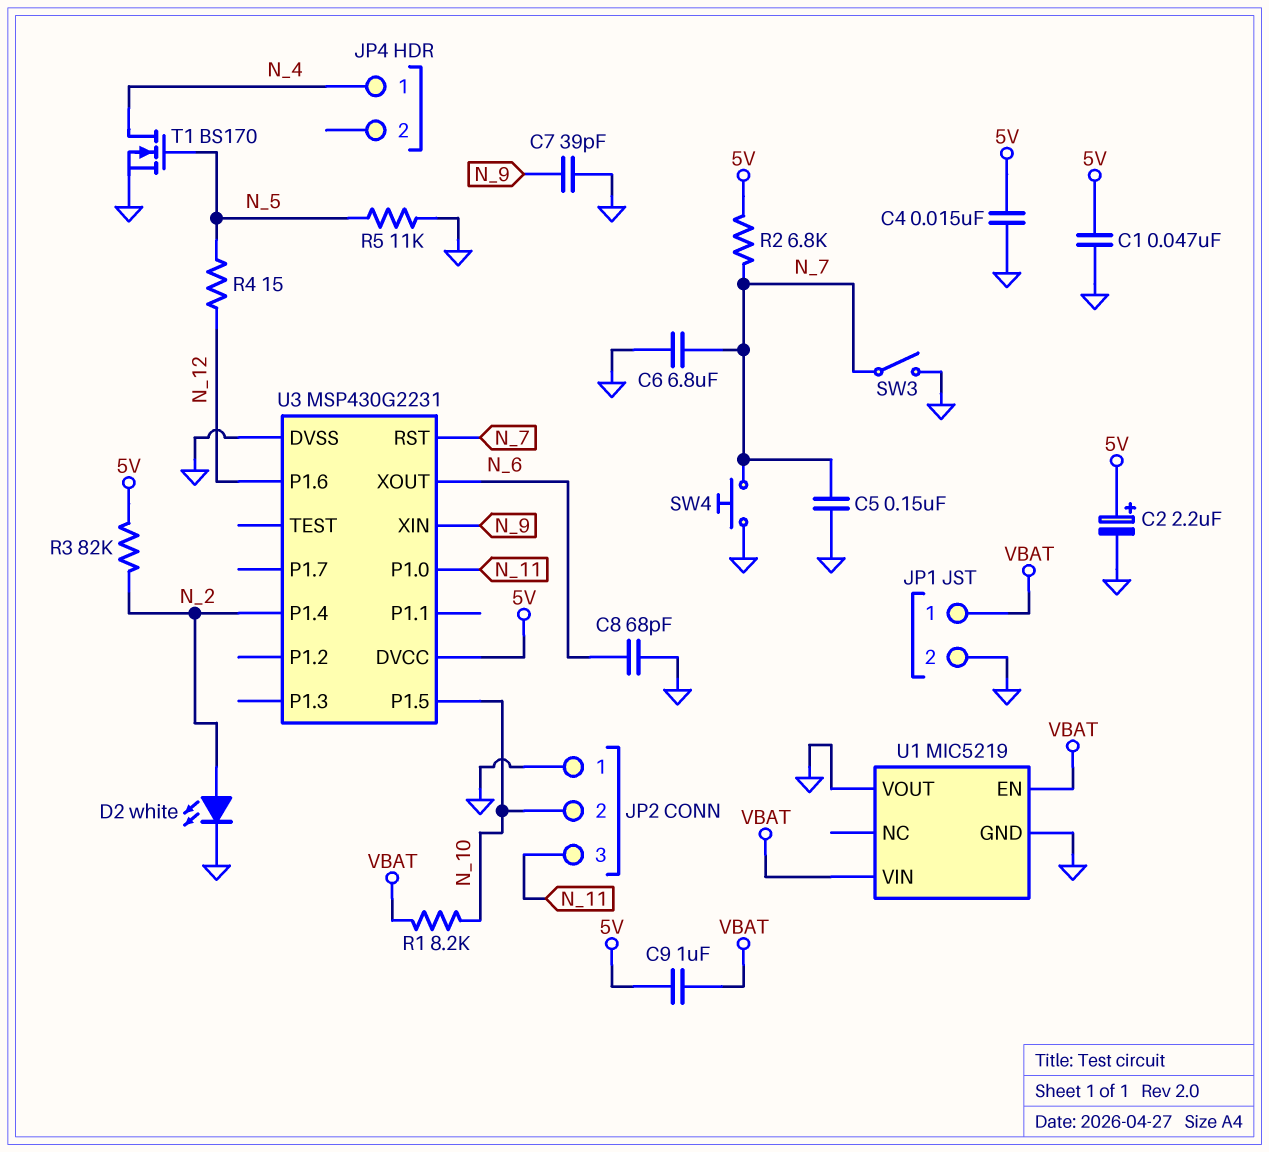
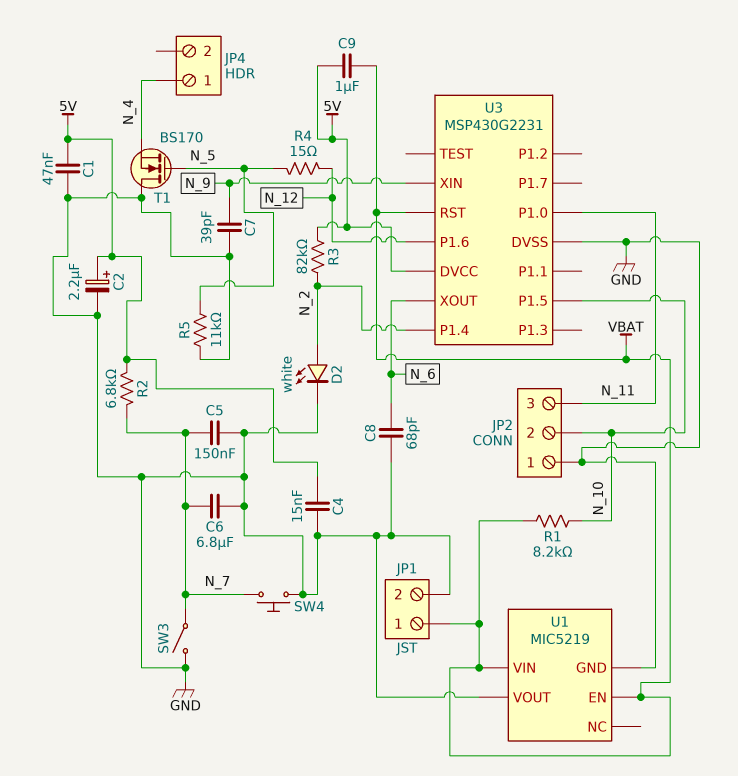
T1: NMOS BS170 (G N_5, D N_4, S GND) -> NMOS BS170 (G N_5, D GND, S N_4)
U3 pin RST: N_7 -> VBAT

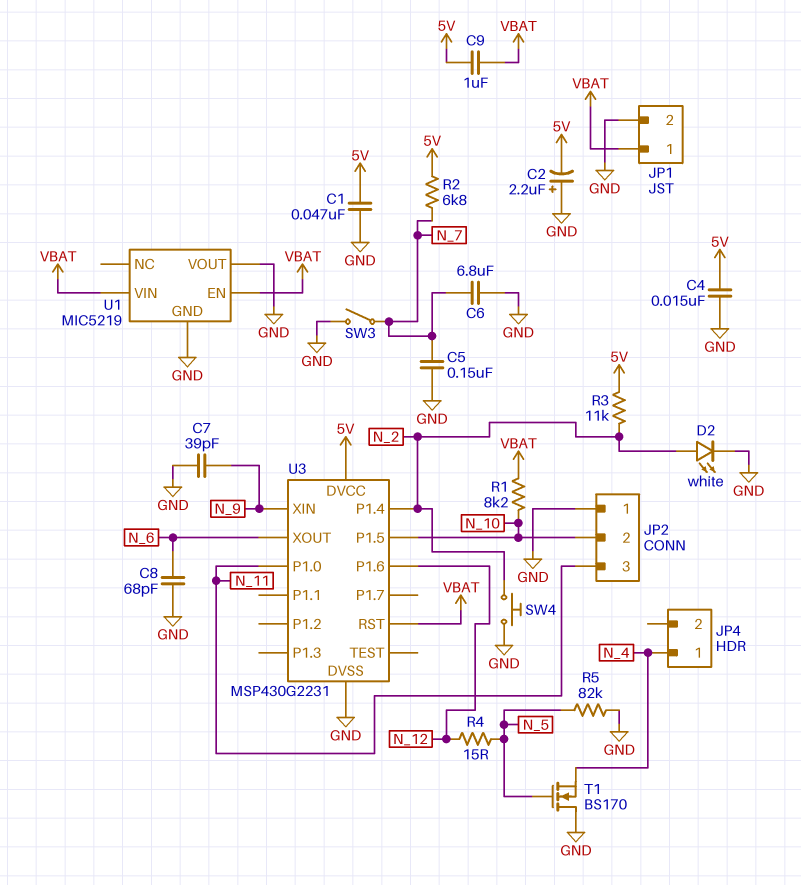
C2: 2.2uF (plus 5V, minus GND) -> 2.2uF (plus GND, minus 5V)
R3: 82k (5V, N_2) -> 11k (5V, N_2)
R5: 11k (GND, N_5) -> 82k (GND, N_5)
SW4: button (GND, N_7) -> button (GND, N_2)

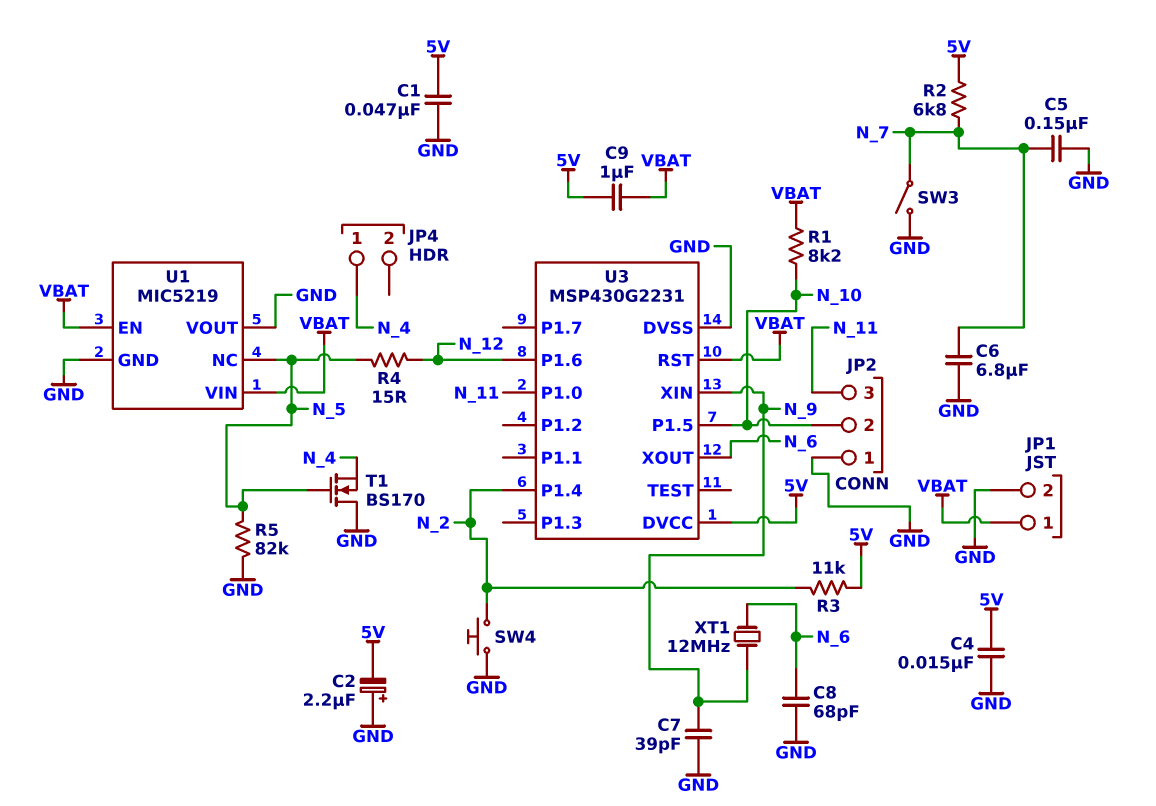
D2: LED white (A N_2, K GND) -> none
U1 pin NC: none -> N_5
XT1: none -> 12MHz (N_6, N_9)

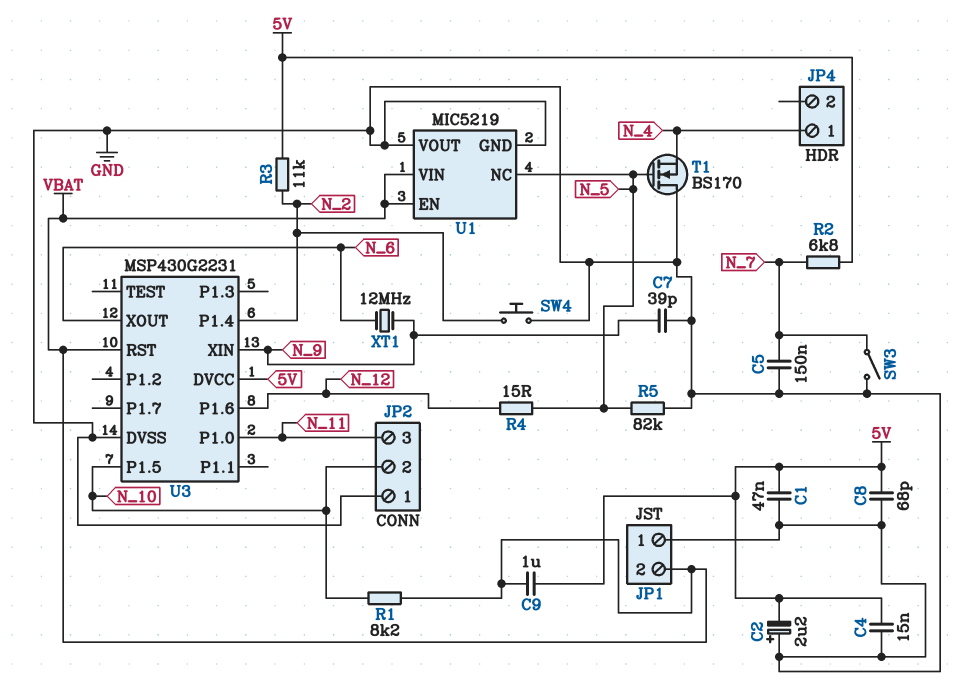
C6: 6.8uF (GND, N_7) -> none
C8: 68pF (GND, N_6) -> 68pF (5V, GND)
JP1 pin 1: VBAT -> GND
JP1 pin 2: GND -> VBAT

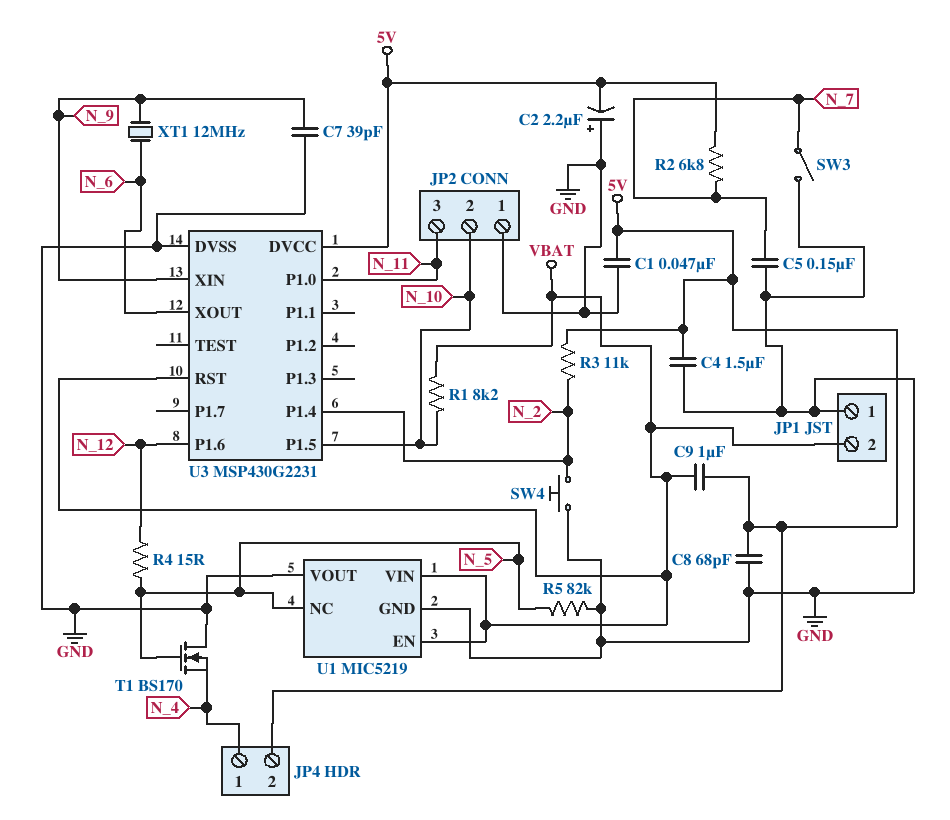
C4: 15nF (5V, GND) -> 1.5uF (5V, GND)
JP4 pin 2: none -> 5V

